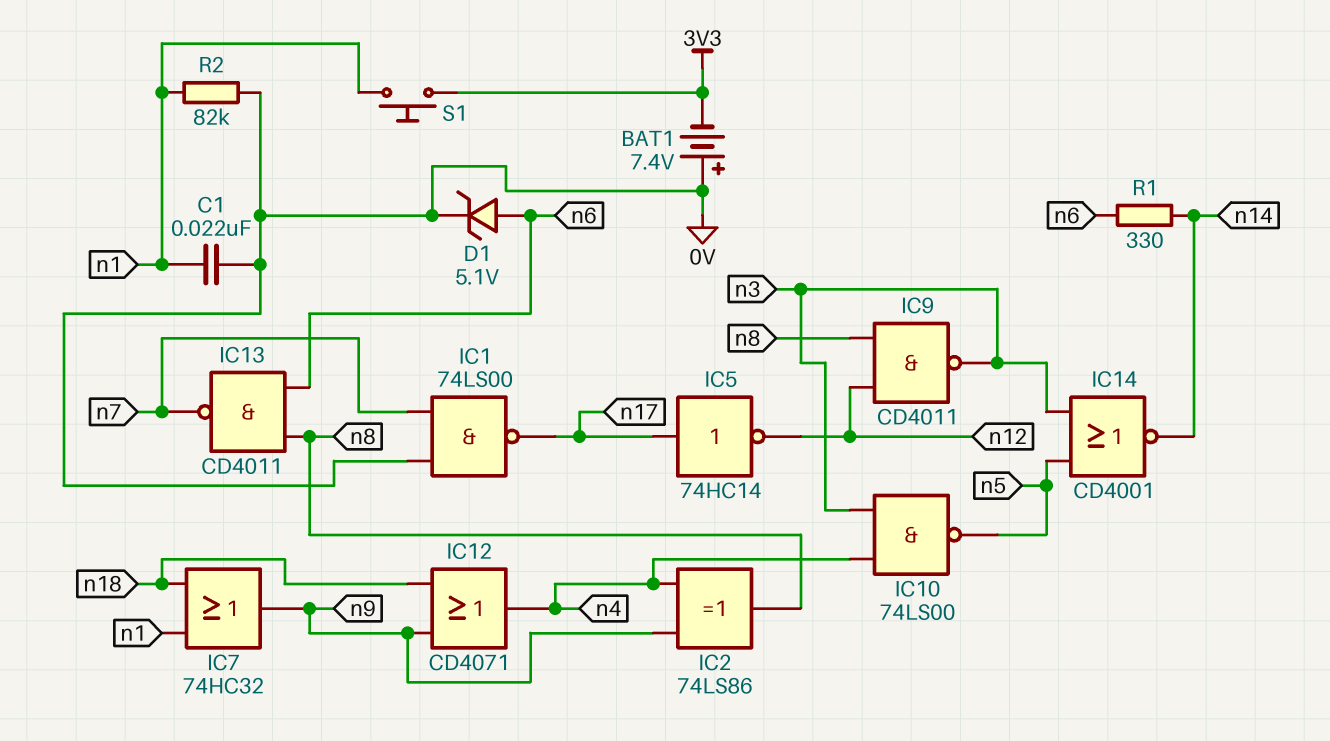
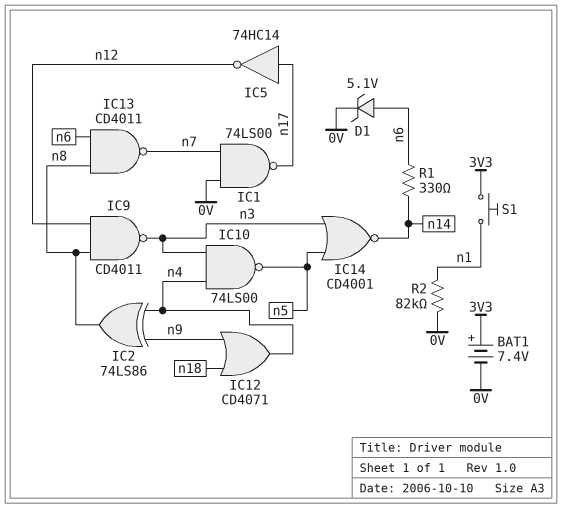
BAT1: 7.4V (plus 0V, minus 3V3) -> 7.4V (plus 3V3, minus 0V)
C1: 22nF (0V, n1) -> none
IC7: OR 74HC32 (in n1, in n18, out n9) -> none

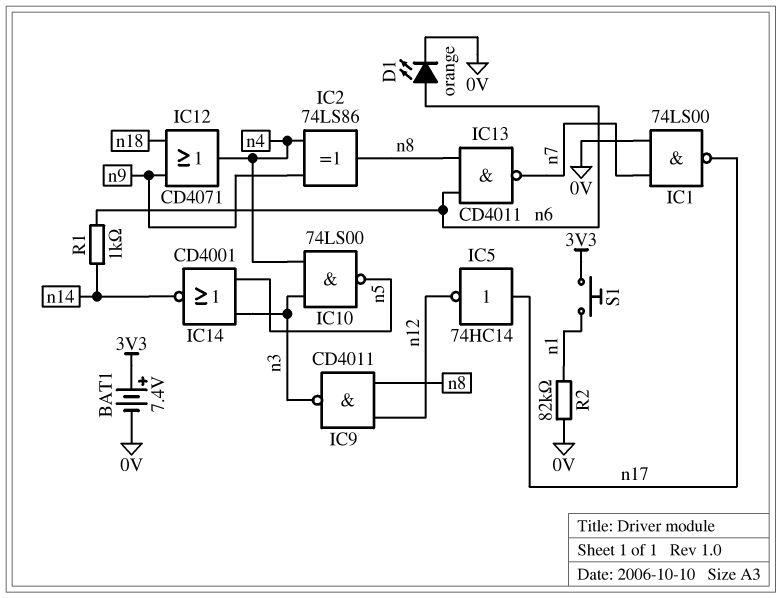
D1: zener 5.1V (A n6, K 0V) -> LED orange (A n6, K 0V)
R1: 330 (n6, n14) -> 1k (n6, n14)

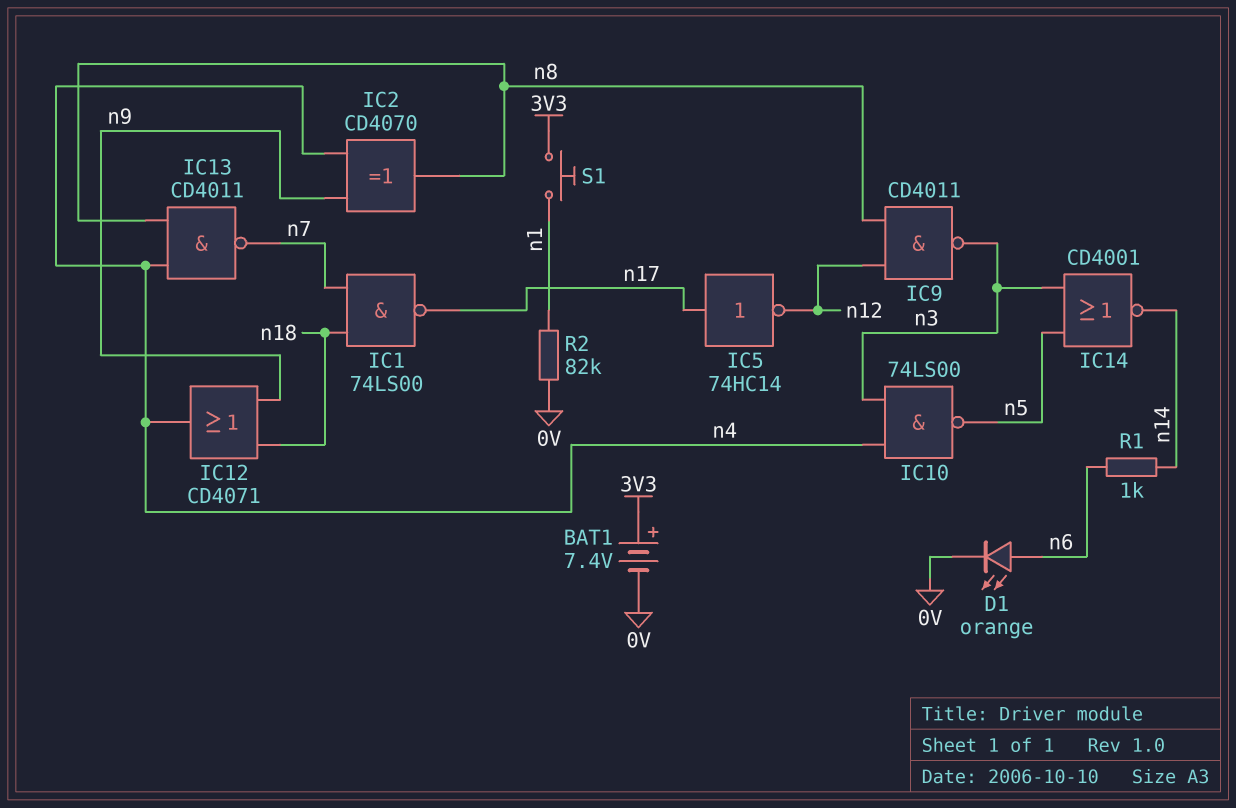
IC1: NAND 74LS00 (in 0V, in n7, out n17) -> NAND 74LS00 (in n7, in n18, out n17)
IC2: XOR 74LS86 (in n4, in n9, out n8) -> XOR CD4070 (in n4, in n9, out n8)
IC13: NAND CD4011 (in n6, in n8, out n7) -> NAND CD4011 (in n4, in n8, out n7)

